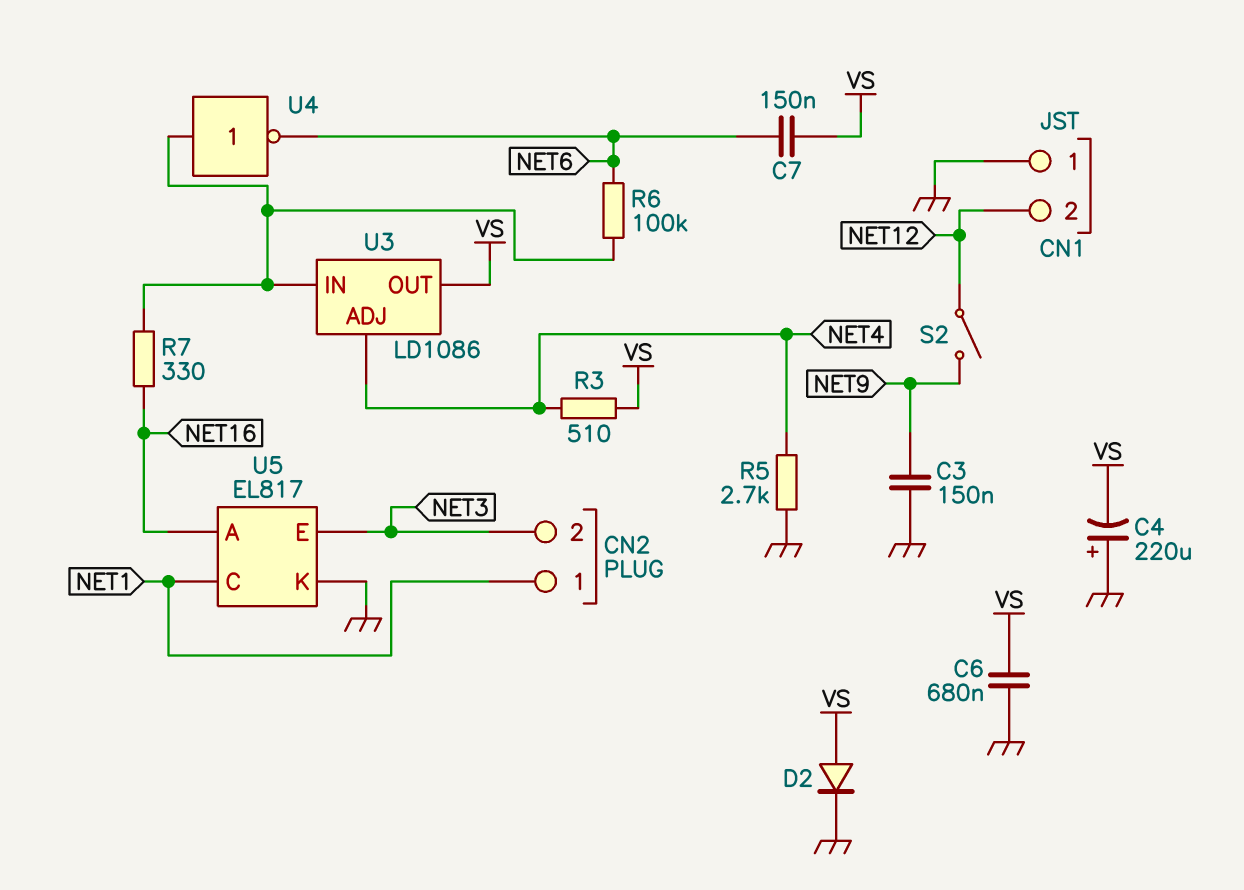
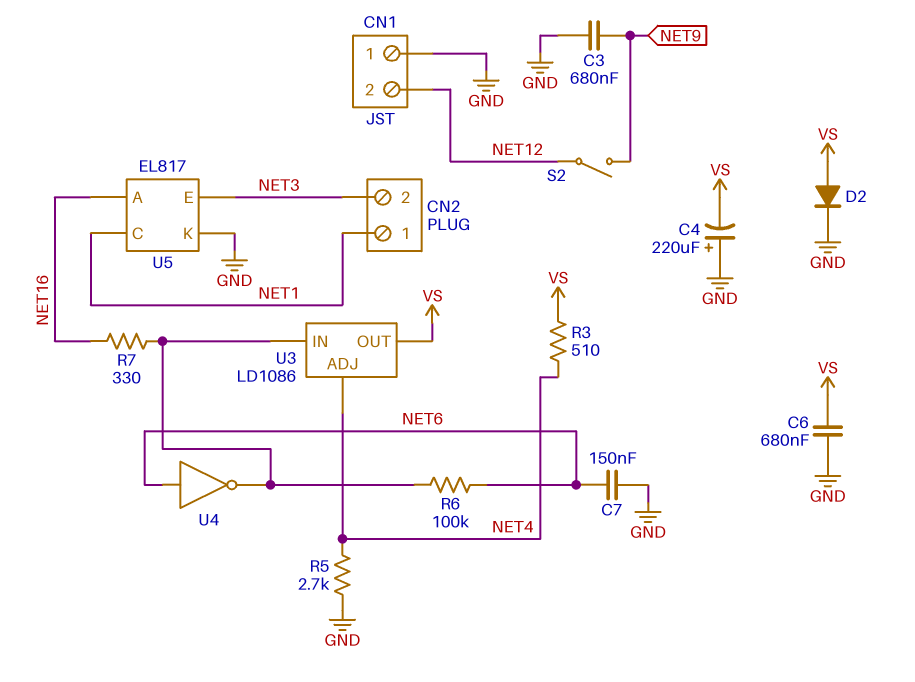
C3: 150nF (GND, NET9) -> 680nF (GND, NET9)
C7: 150nF (NET6, VS) -> 150nF (GND, NET6)
U4: NOT (in U3/IN, out NET6) -> NOT (in NET6, out U3/IN)

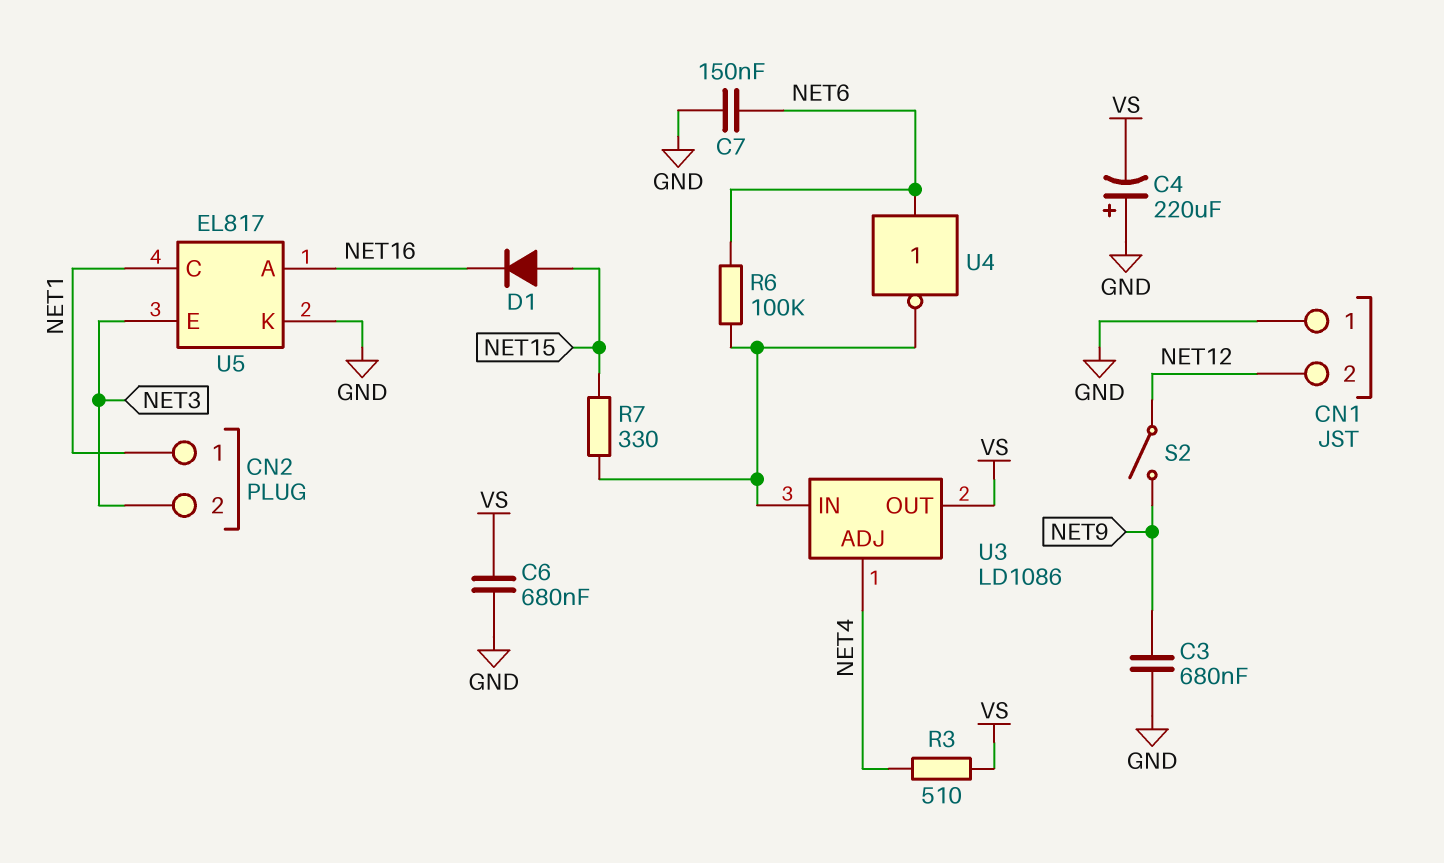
D1: none -> diode (A NET15, K NET16)
D2: diode (A VS, K GND) -> none
R5: 2.7k (GND, NET4) -> none
R7: 330 (NET16, U3/IN) -> 330 (NET15, U3/IN)

